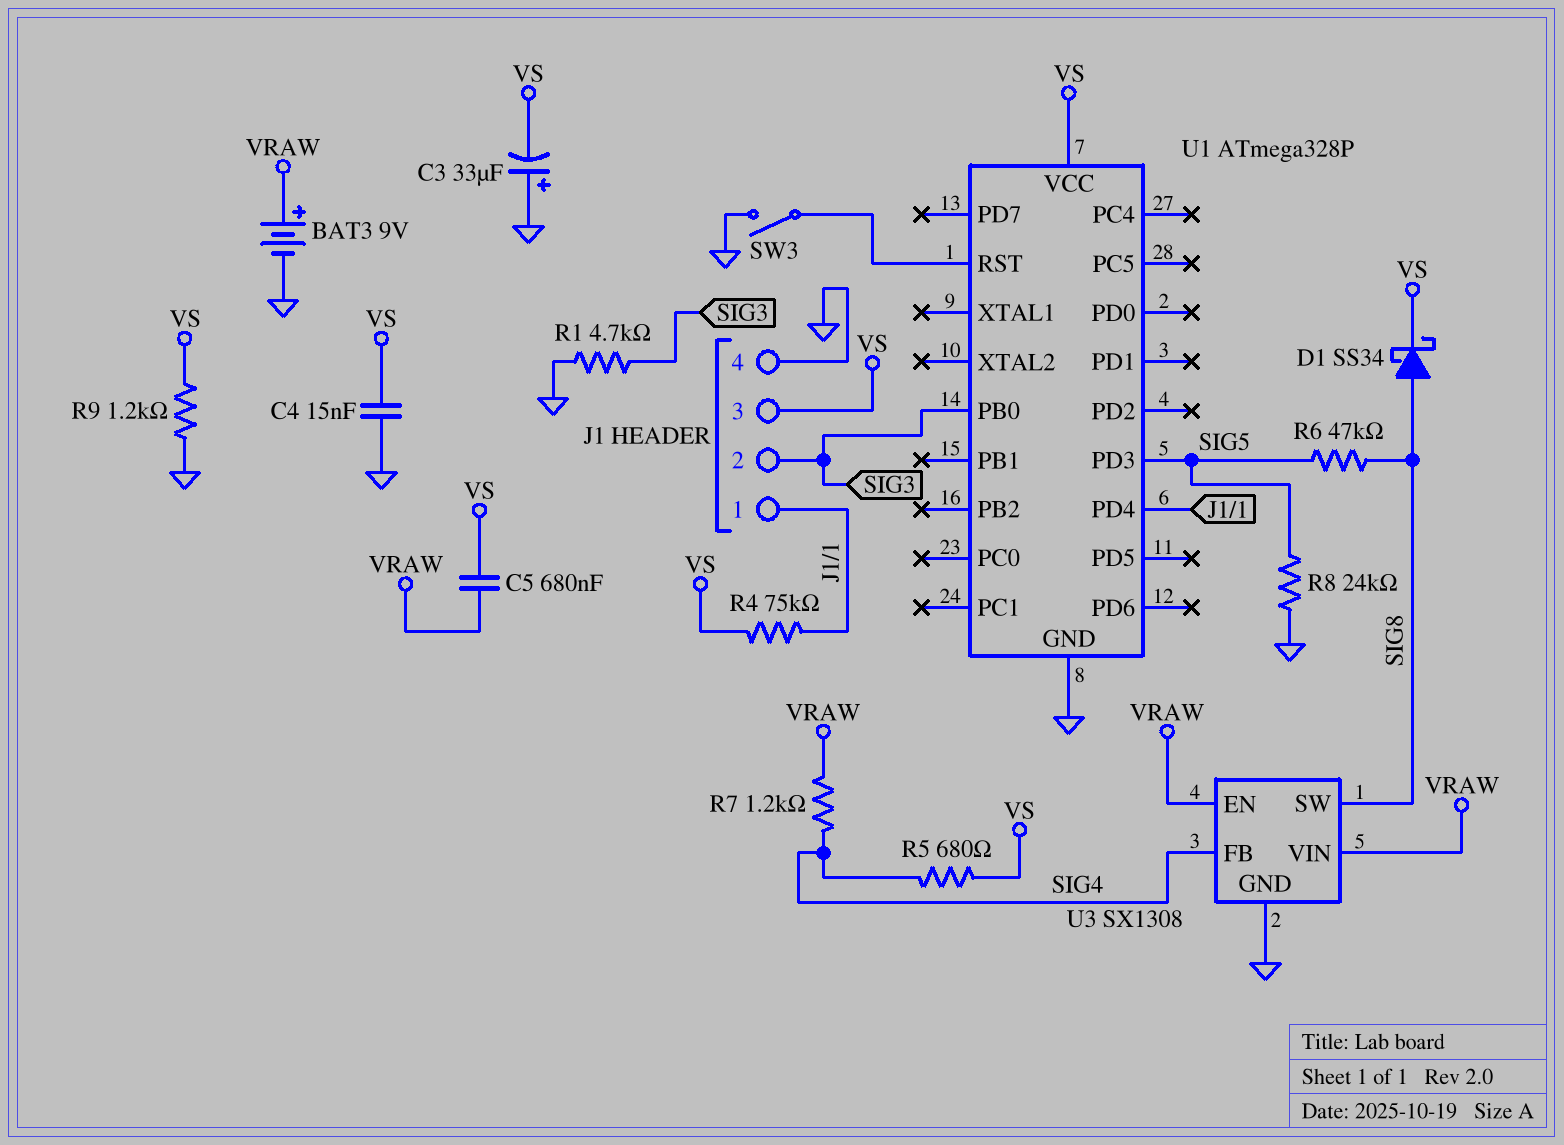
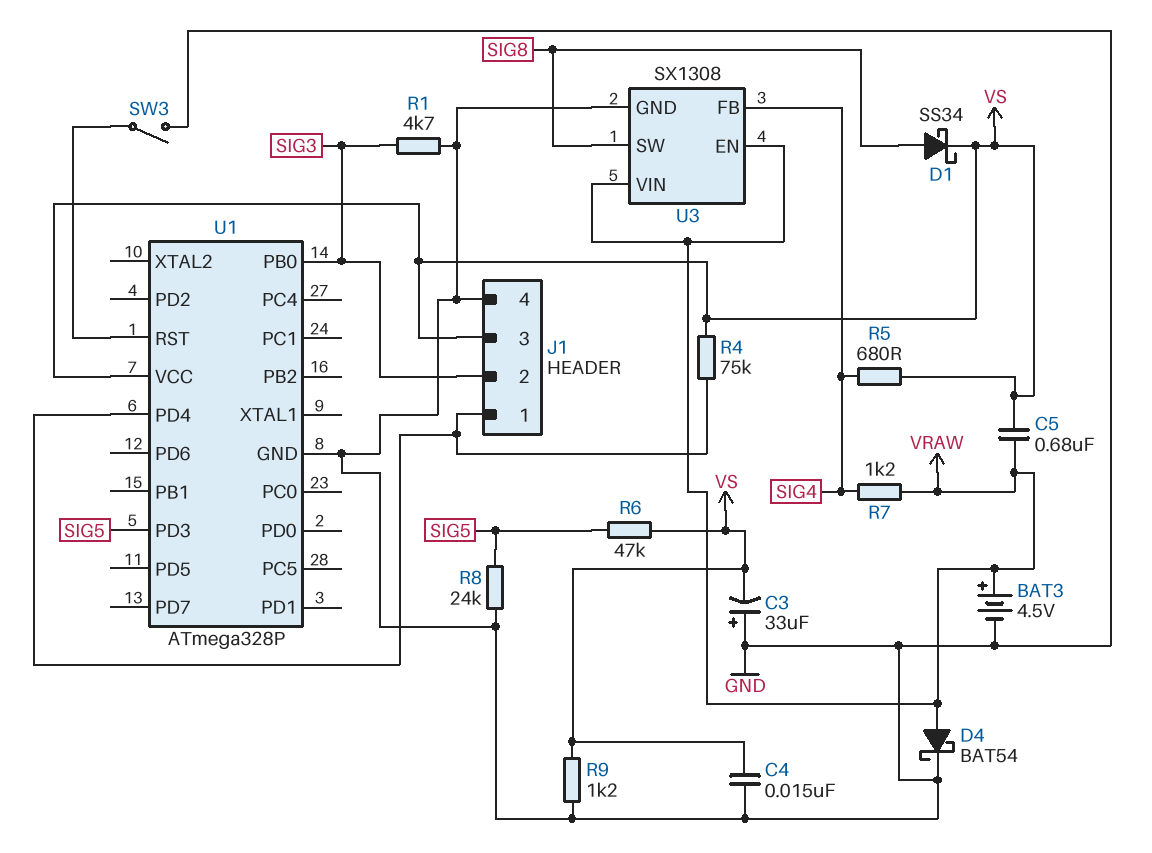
BAT3: 9V (plus VRAW, minus GND) -> 4.5V (plus VRAW, minus GND)
D4: none -> schottky BAT54 (A VRAW, K GND)
R6: 47k (SIG5, SIG8) -> 47k (SIG5, VS)

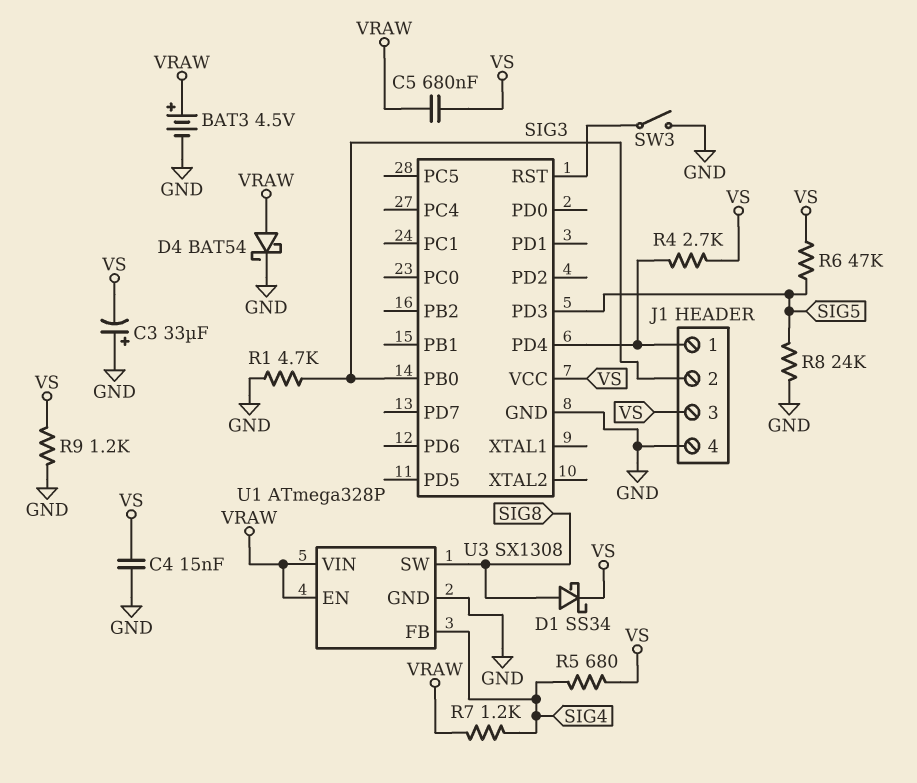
R4: 75k (J1/1, VS) -> 2.7k (J1/1, VS)

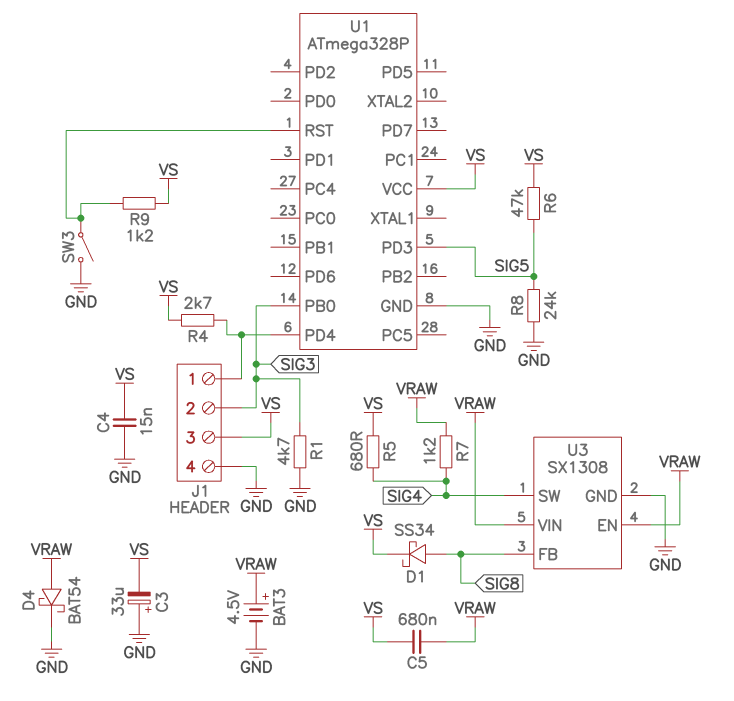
R9: 1.2k (GND, VS) -> 1.2k (U1/RST, VS)
U3 pin FB: SIG4 -> SIG8
U3 pin SW: SIG8 -> SIG4

